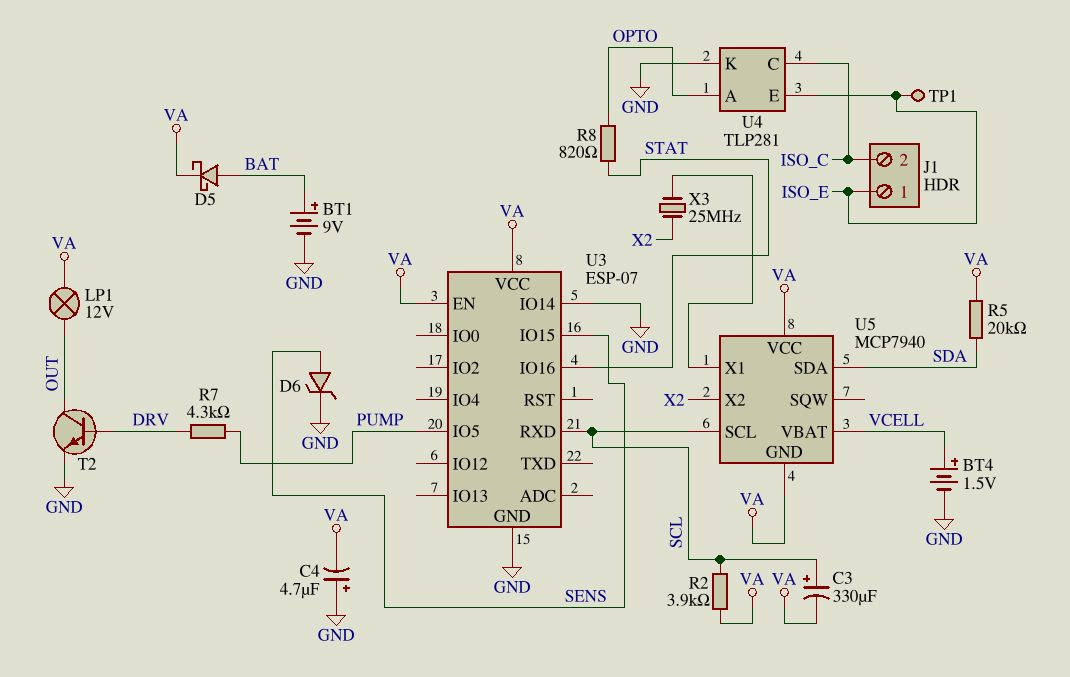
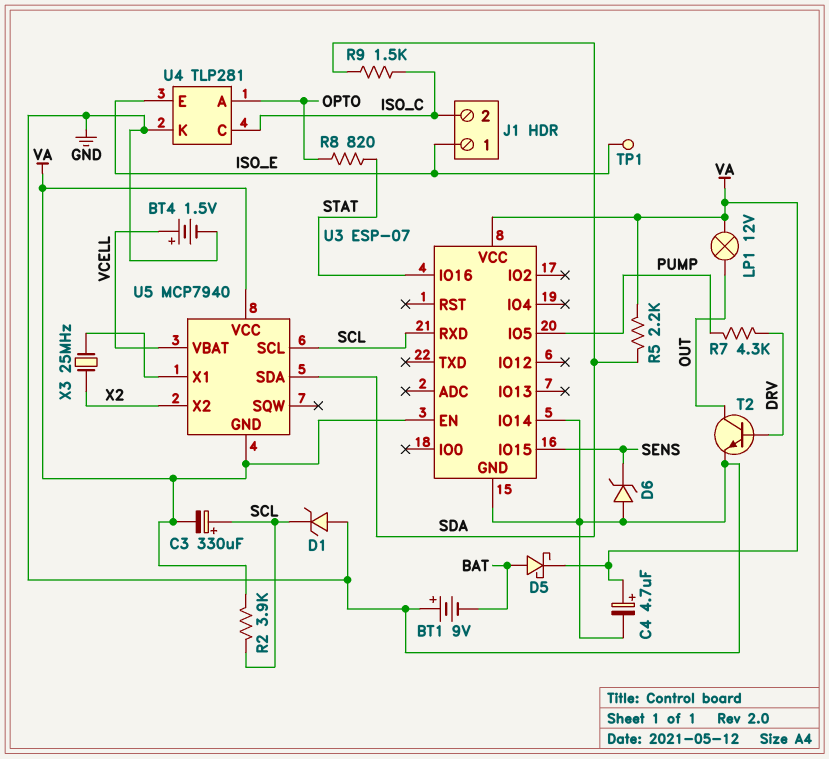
BT1: 9V (plus BAT, minus GND) -> 9V (plus GND, minus BAT)
C4: 4.7uF (plus GND, minus VA) -> 4.7uF (plus VA, minus GND)
D1: none -> zener (A GND, K SCL)
D6: zener (A SENS, K GND) -> zener (A GND, K SENS)
R5: 20k (SDA, VA) -> 2.2k (SDA, VA)
R9: none -> 1.5k (ISO_C, SDA)

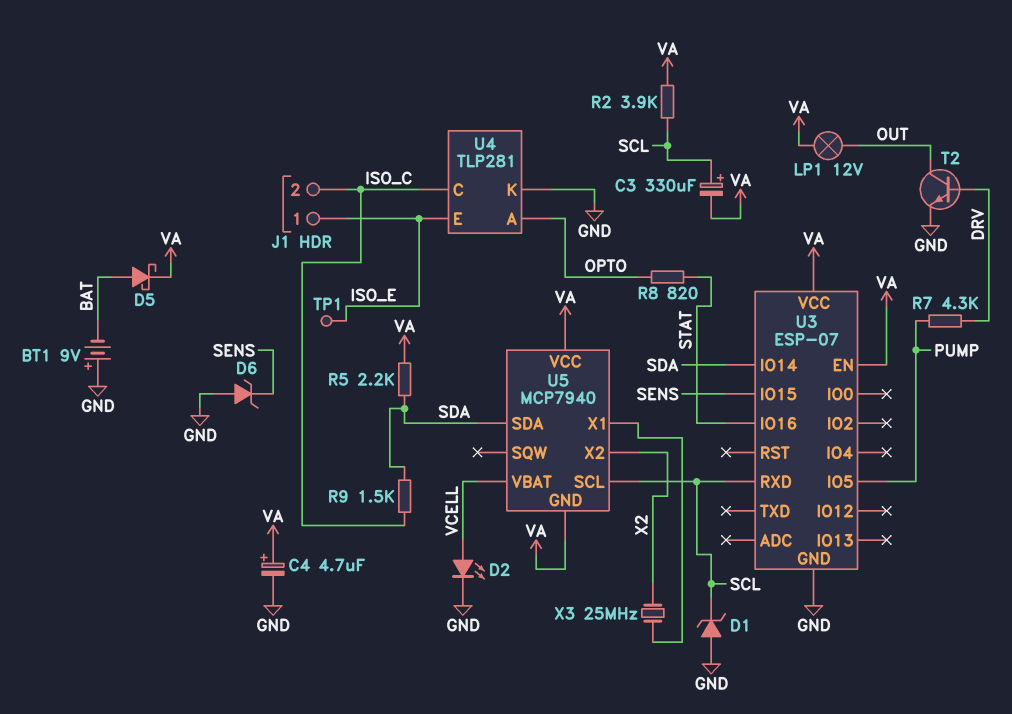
BT4: 1.5V (plus VCELL, minus GND) -> none
D2: none -> LED (A VCELL, K GND)
U3 pin IO14: GND -> SDA

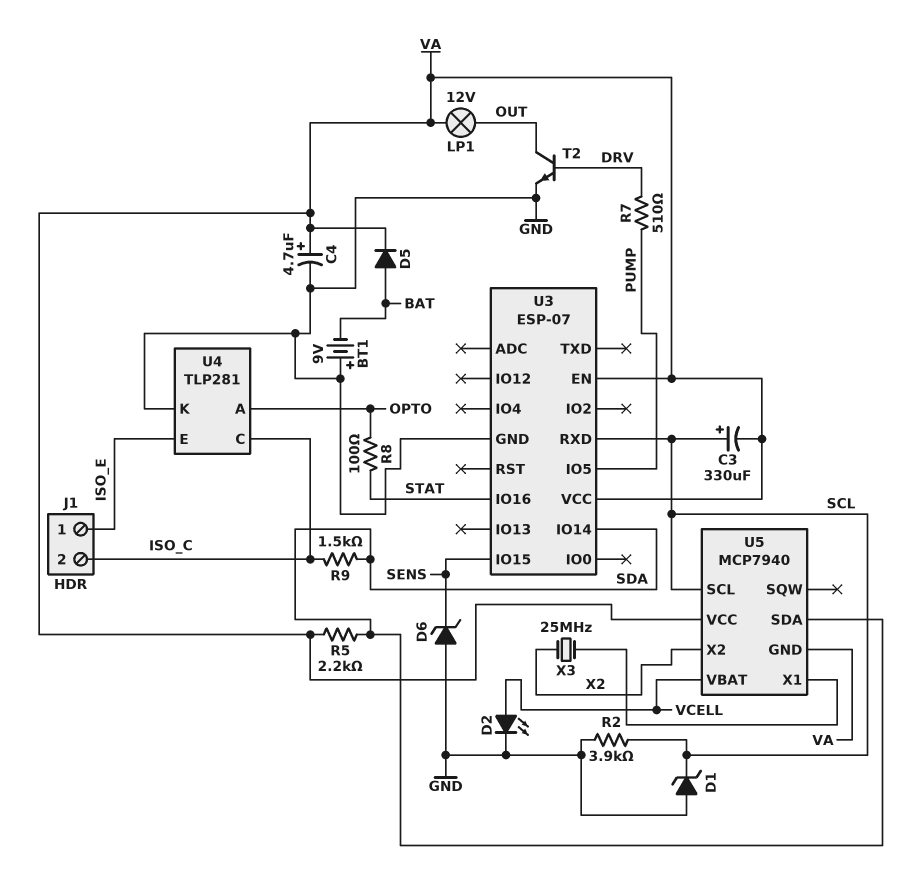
D5: schottky (A BAT, K VA) -> diode (A BAT, K VA)
R2: 3.9k (SCL, VA) -> 3.9k (GND, SCL)
R7: 4.3k (DRV, PUMP) -> 510 (DRV, PUMP)
R8: 820 (OPTO, STAT) -> 100 (OPTO, STAT)
TP1: test point (ISO_E) -> none

